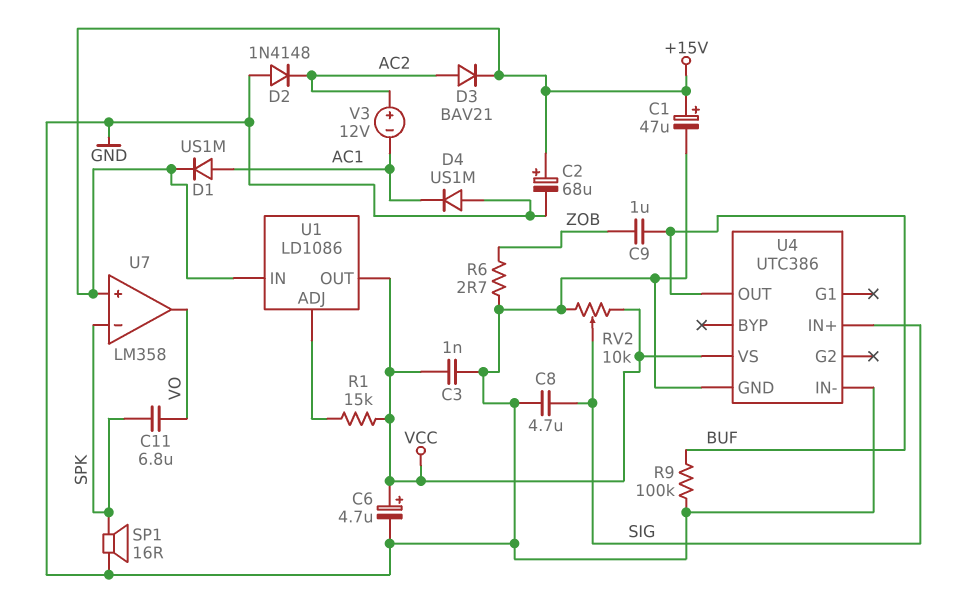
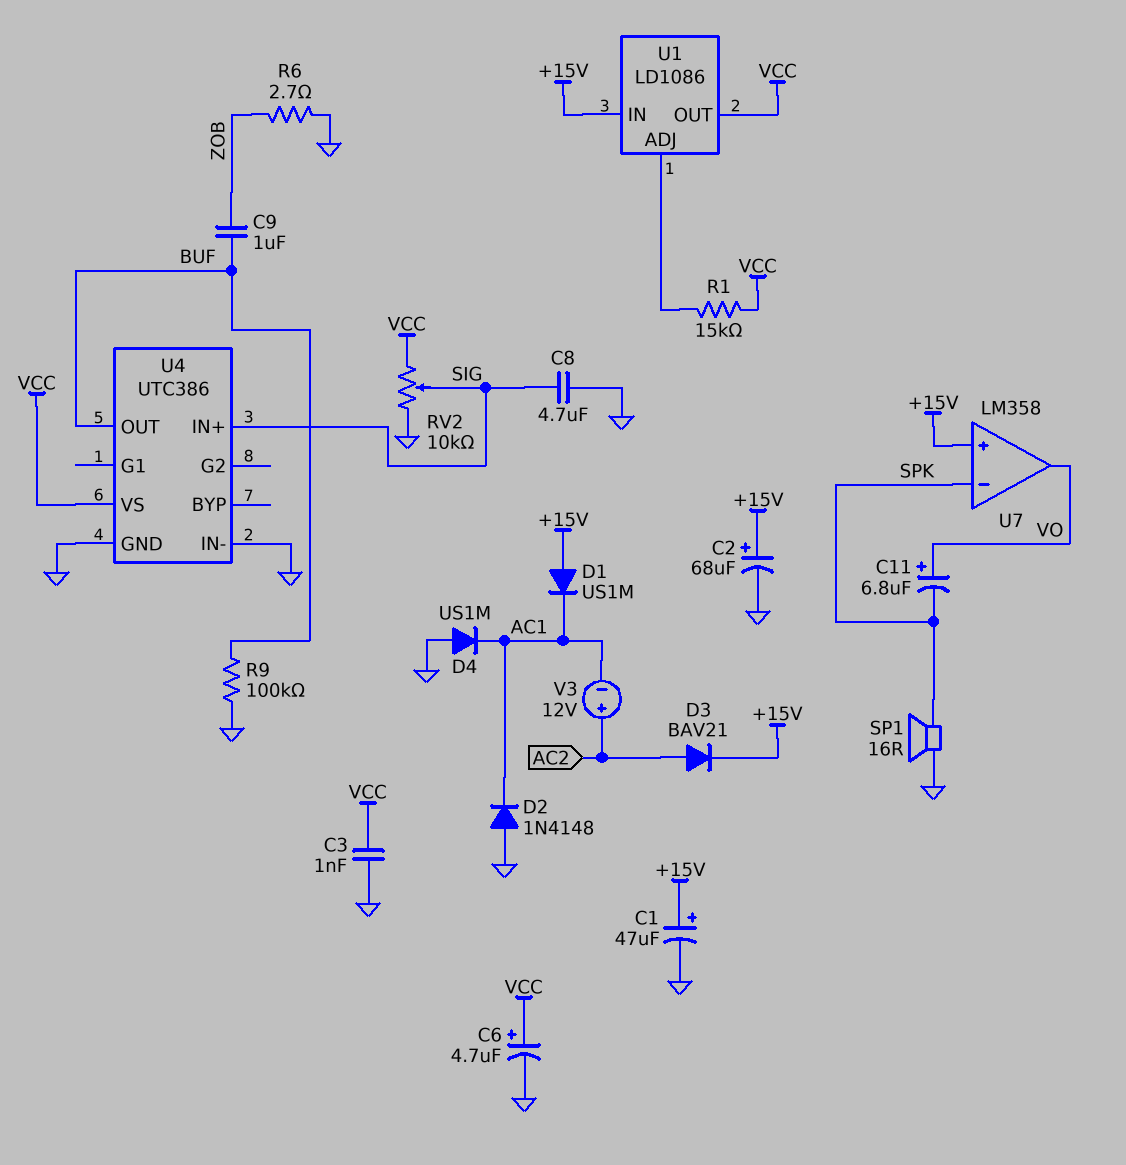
C11: 6.8uF (SPK, VO) -> 6.8uF (plus VO, minus SPK)
D1: diode US1M (A AC1, K +15V) -> diode US1M (A +15V, K AC1)
D2: diode 1N4148 (A GND, K AC2) -> diode 1N4148 (A GND, K AC1)

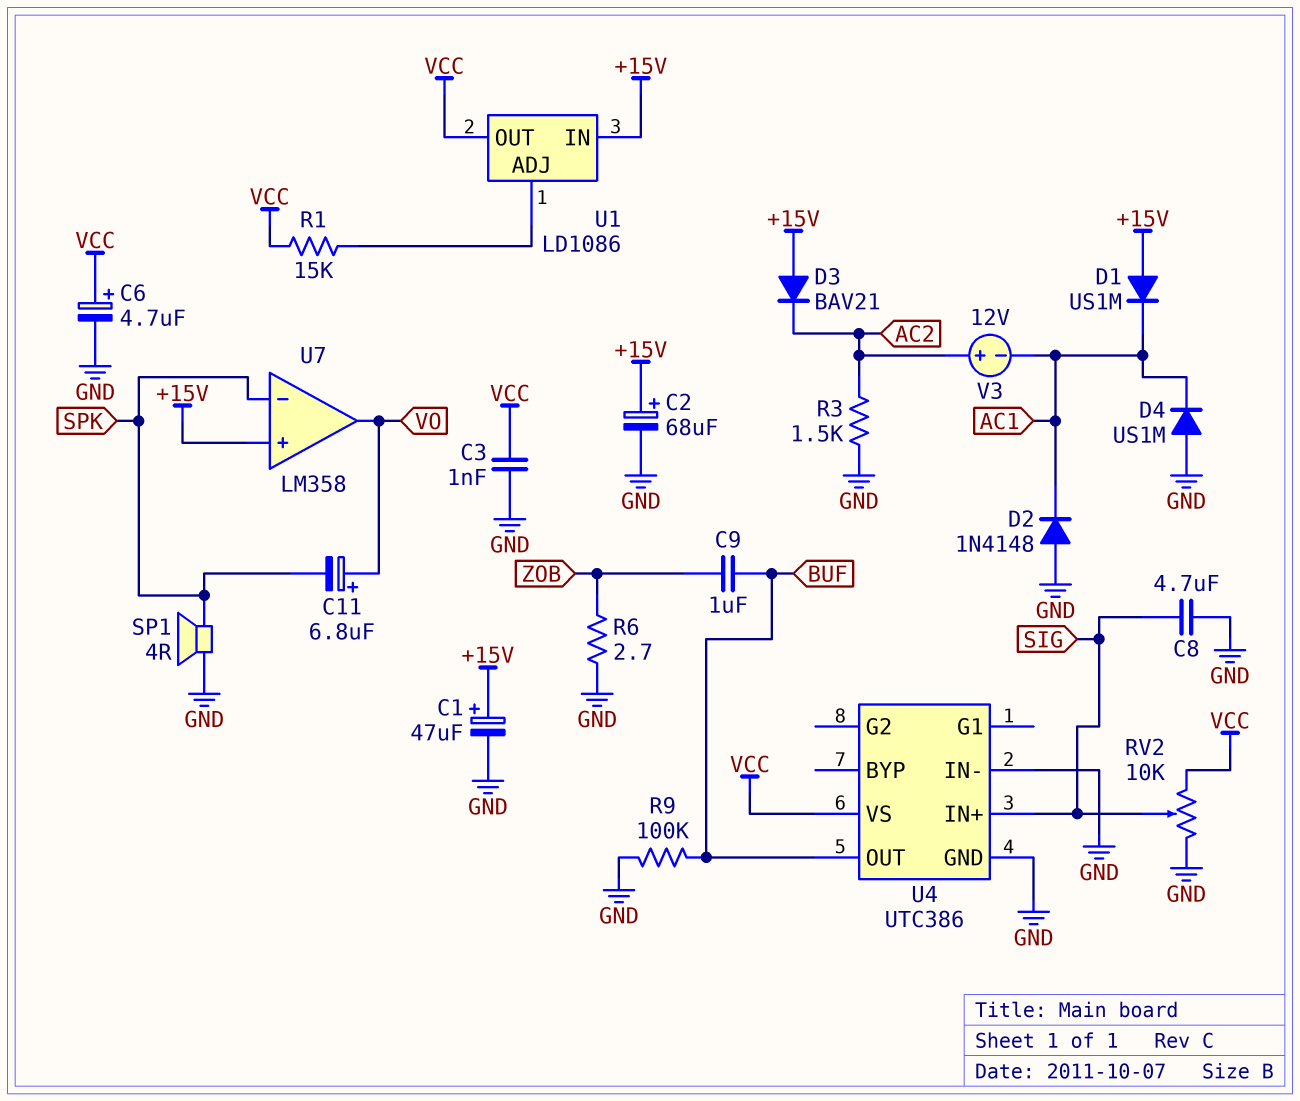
D3: diode BAV21 (A AC2, K +15V) -> diode BAV21 (A +15V, K AC2)
R3: none -> 1.5k (AC2, GND)
SP1: speaker 16R (GND, SPK) -> speaker 4R (GND, SPK)

